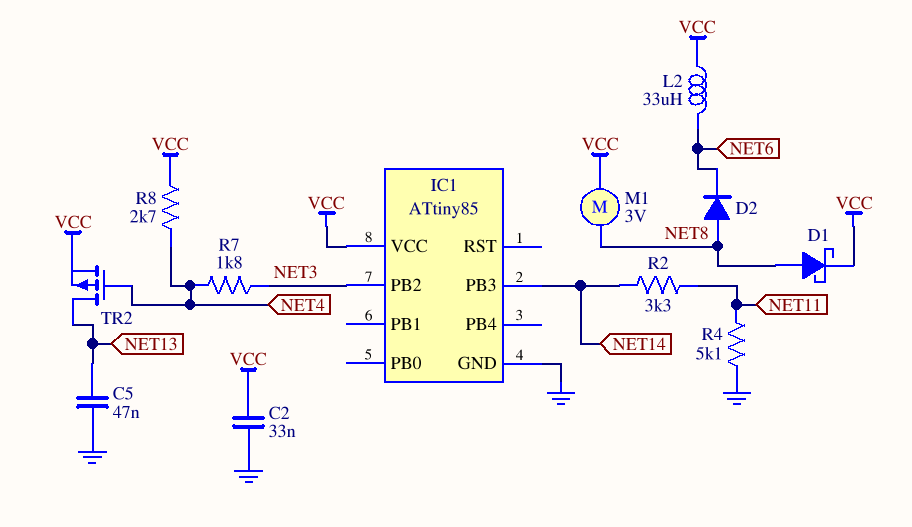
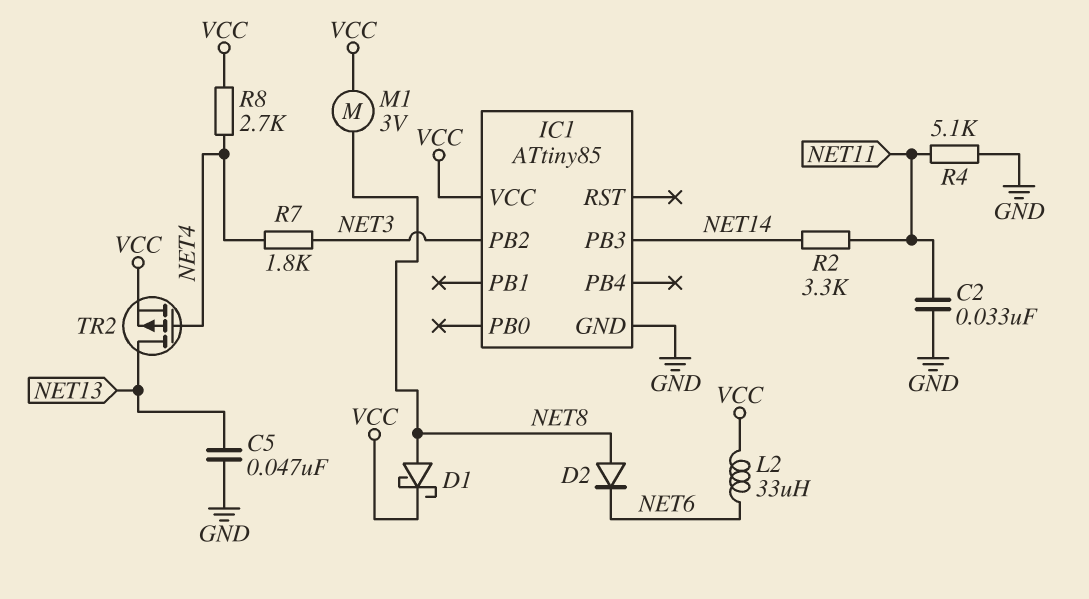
C2: 33nF (GND, VCC) -> 33nF (GND, NET11)

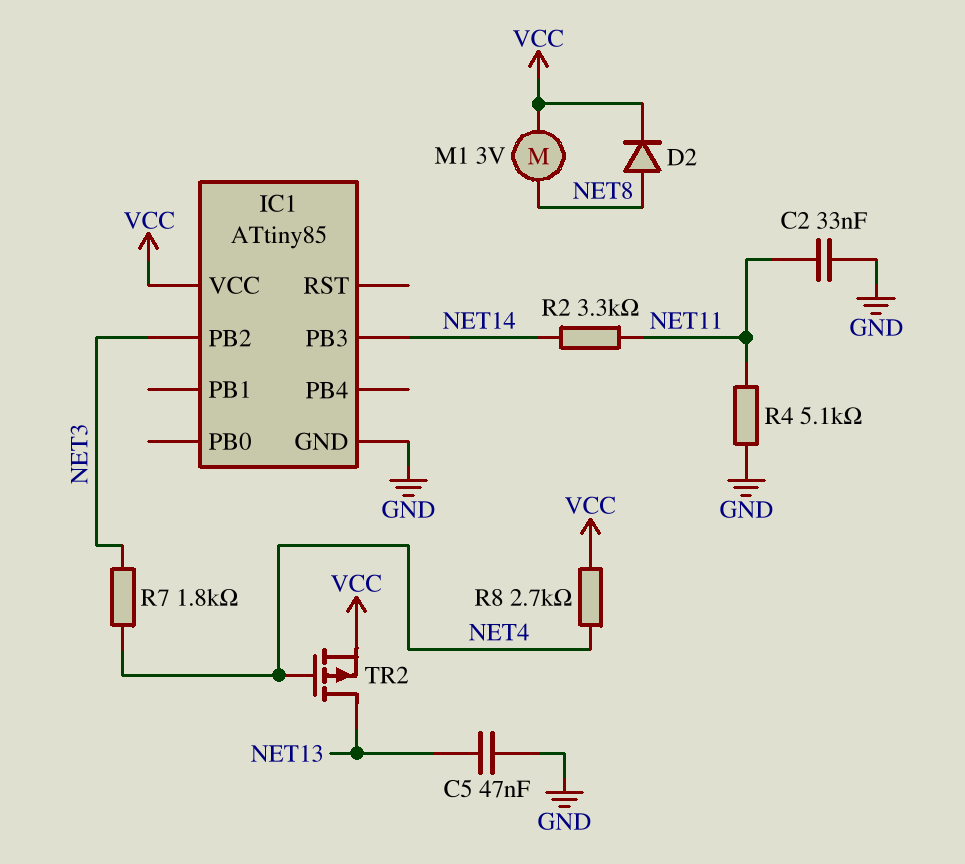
D1: schottky (A NET8, K VCC) -> none
D2: diode (A NET8, K NET6) -> diode (A NET8, K VCC)
L2: 33uH (NET6, VCC) -> none

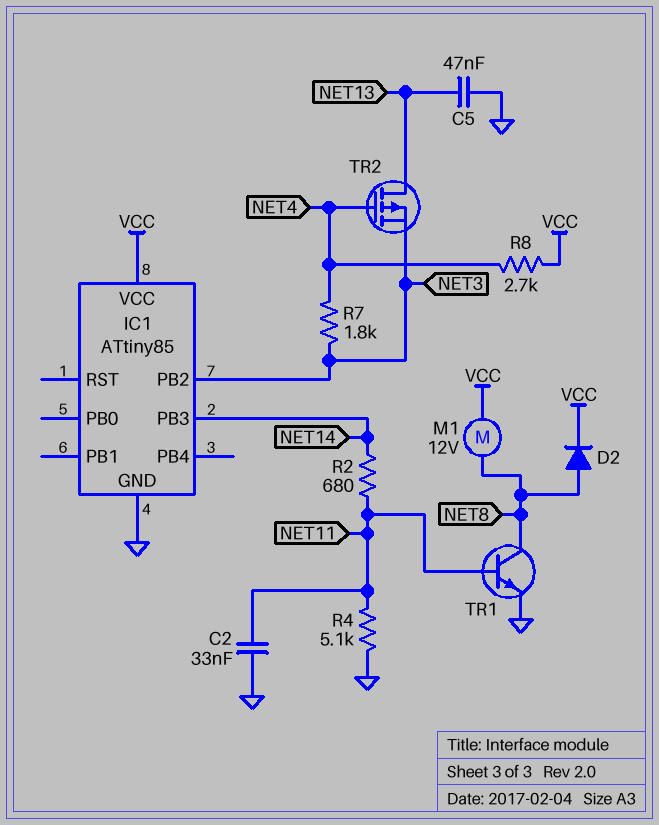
M1: motor 3V (NET8, VCC) -> motor 12V (NET8, VCC)
R2: 3.3k (NET11, NET14) -> 680 (NET11, NET14)
TR1: none -> NPN (B NET11, C NET8, E GND)
TR2: PMOS (G NET4, D NET13, S VCC) -> PMOS (G NET4, D NET13, S NET3)

